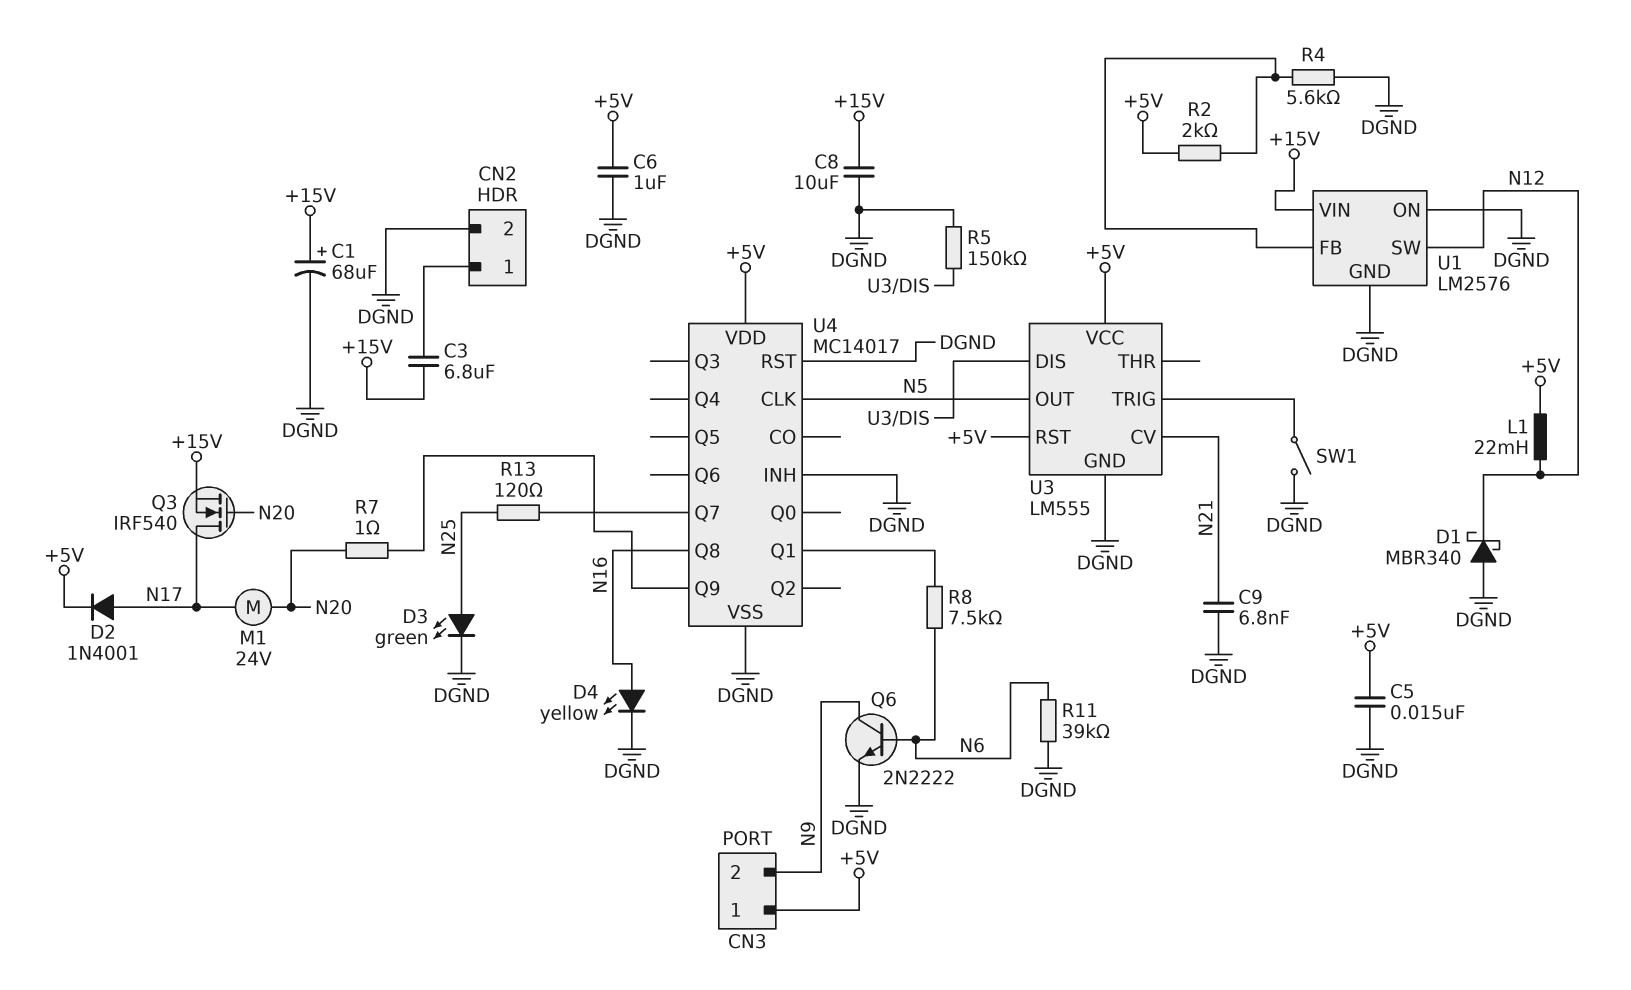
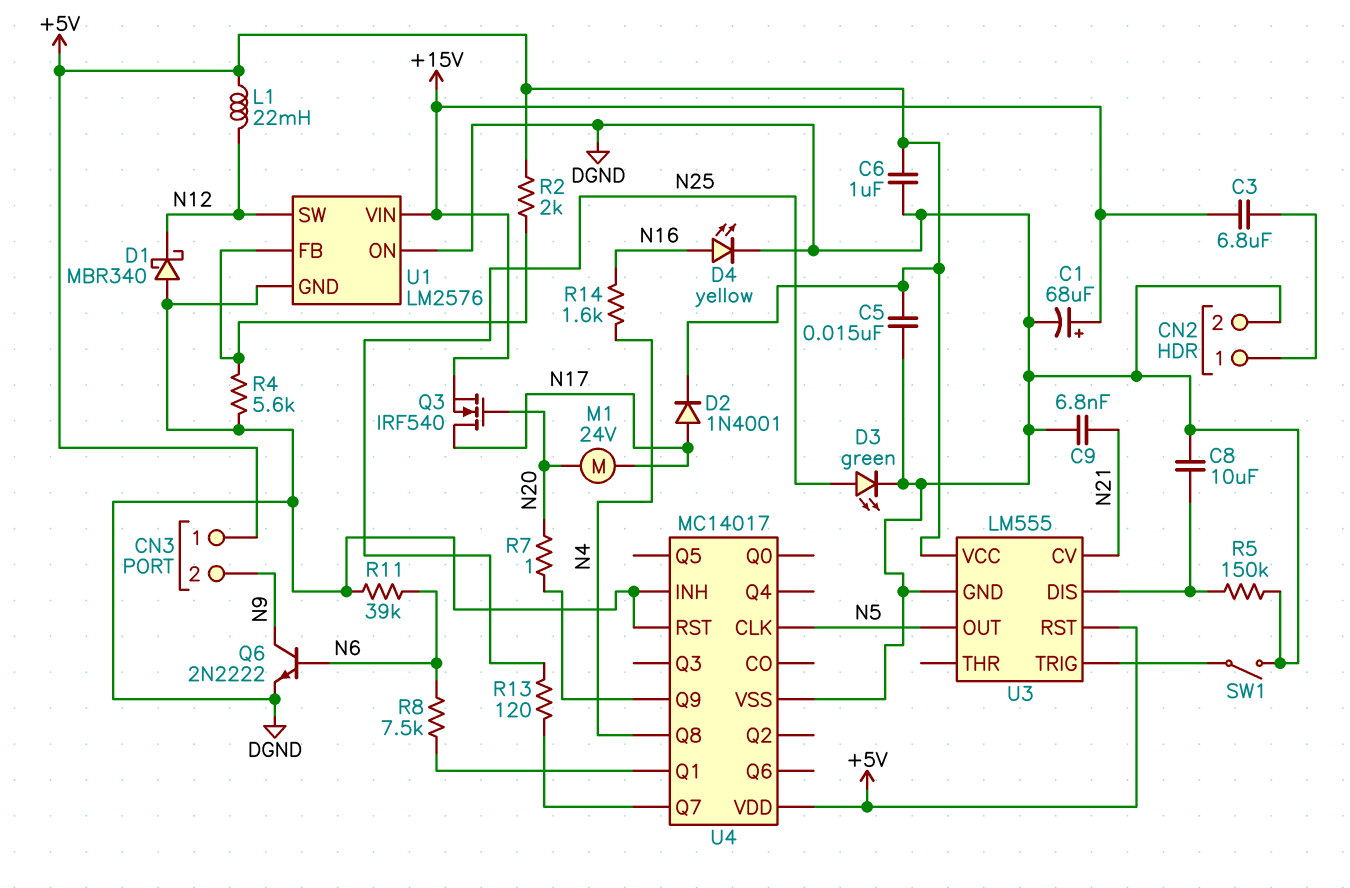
C8: 10uF (+15V, DGND) -> 10uF (DGND, U3/DIS)
R14: none -> 1.6k (N4, N16)
U4 pin Q8: N16 -> N4

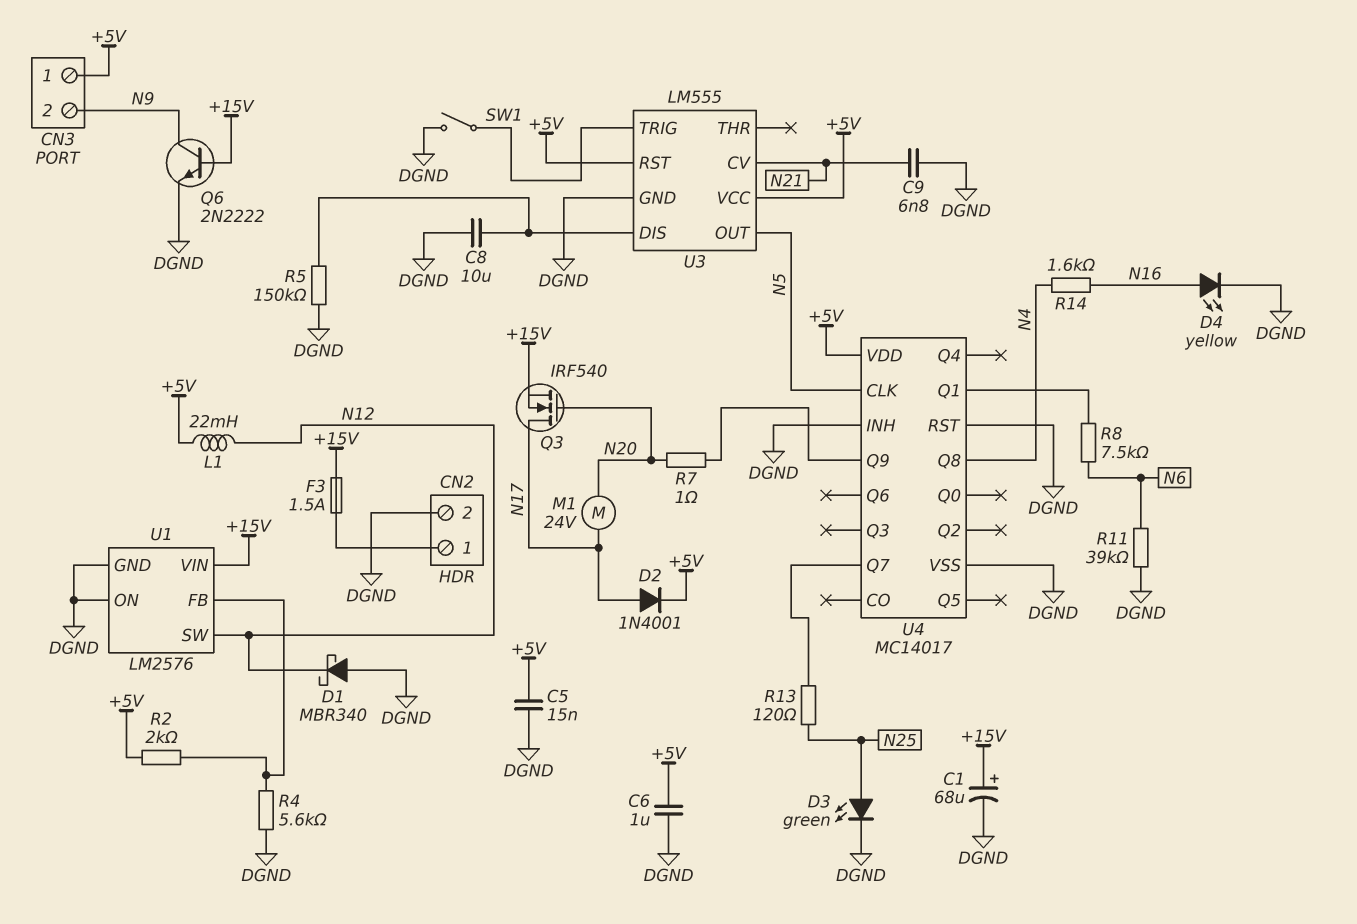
C3: 6.8uF (+15V, CN2/1) -> none
F3: none -> 1.5A (+15V, CN2/1)
Q6: NPN 2N2222 (B N6, C N9, E DGND) -> NPN 2N2222 (B +15V, C N9, E DGND)

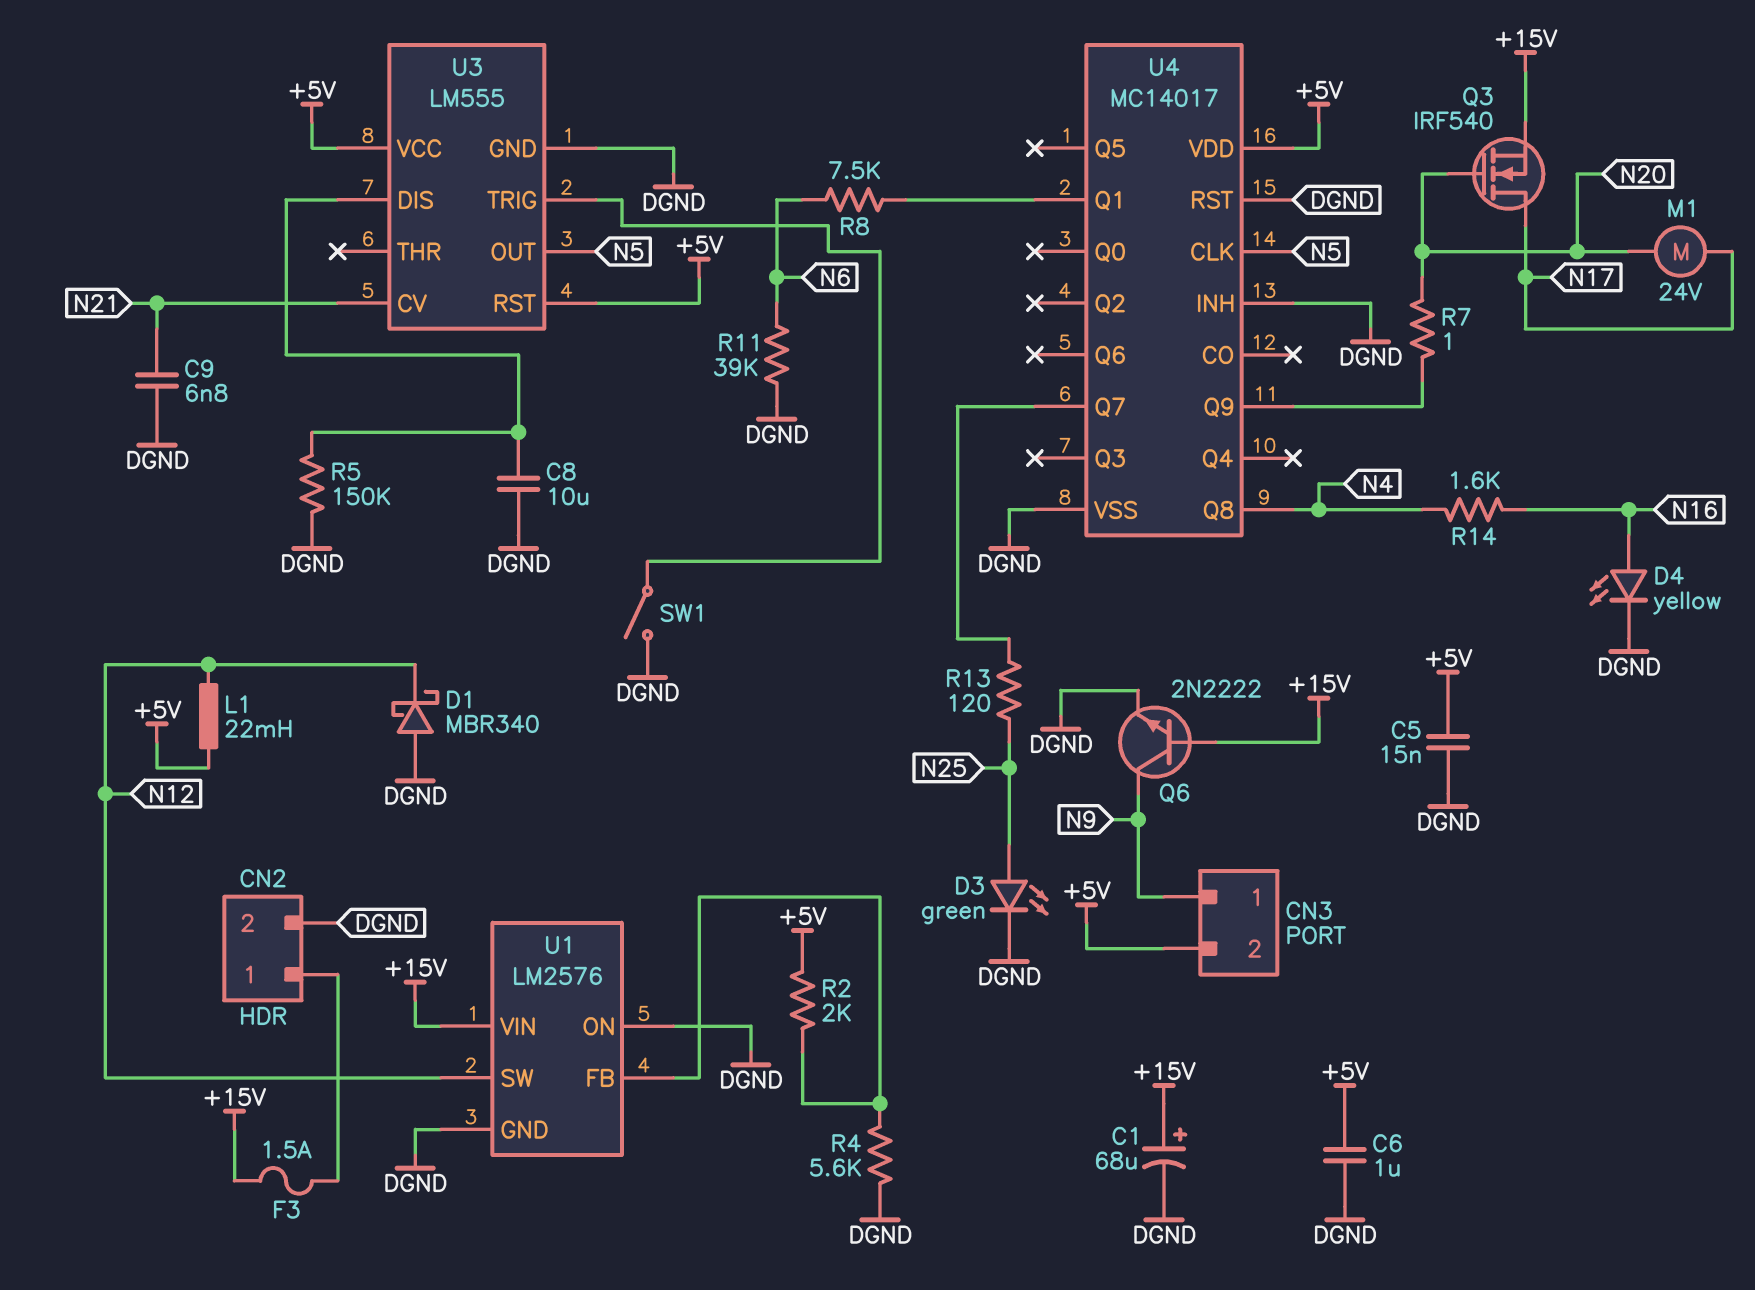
CN3 pin 1: +5V -> N9
CN3 pin 2: N9 -> +5V
D2: diode 1N4001 (A N17, K +5V) -> none

